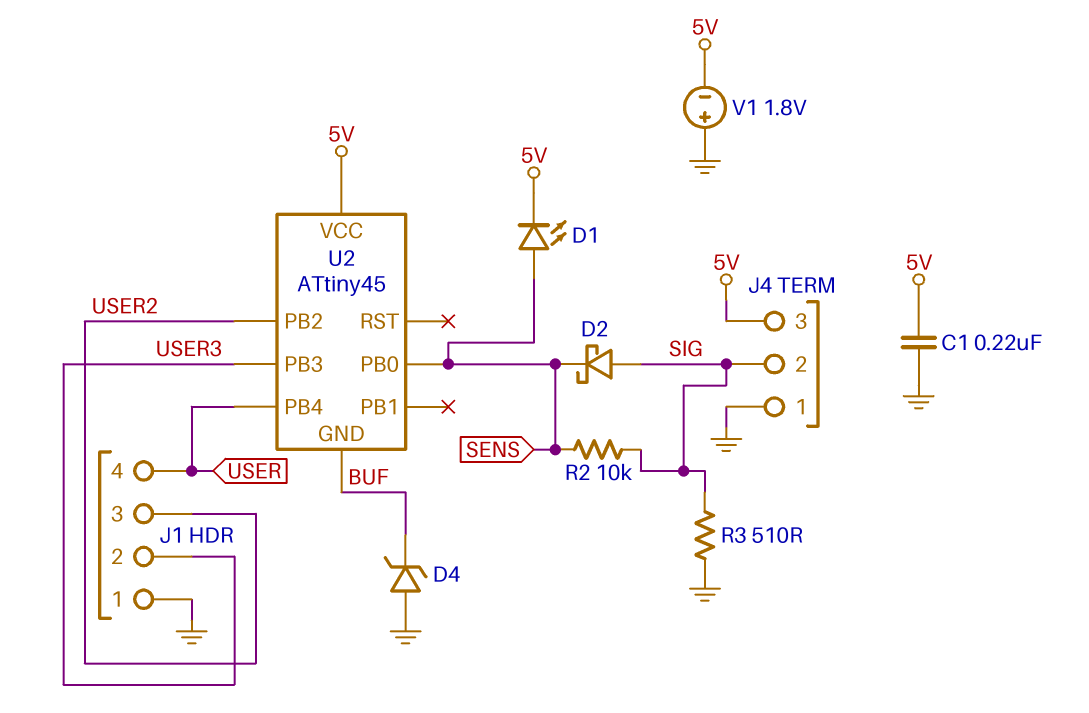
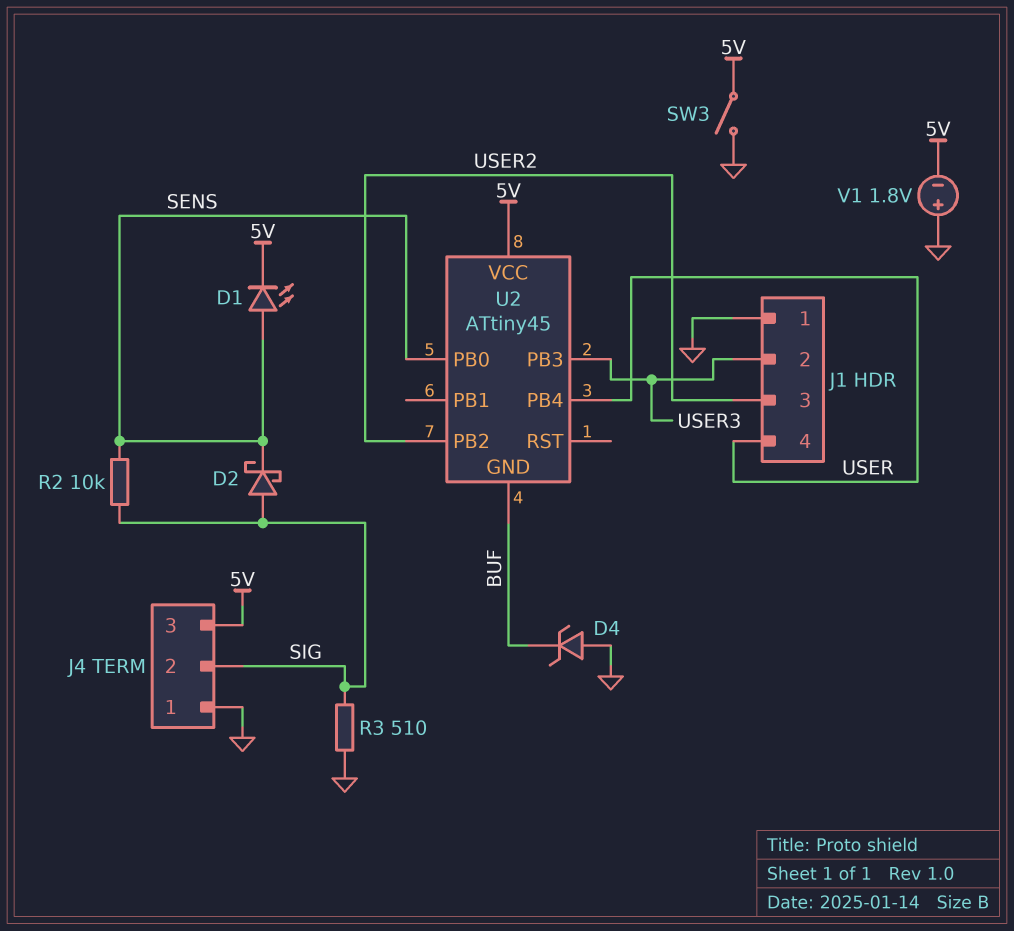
C1: 220nF (5V, GND) -> none
SW3: none -> switch (5V, GND)

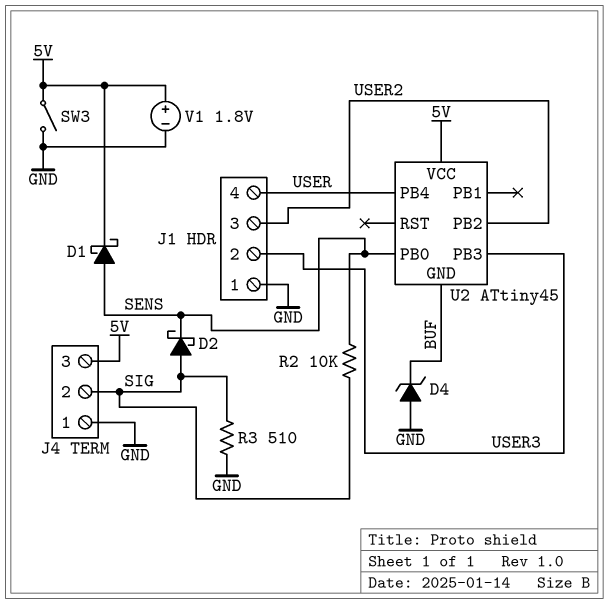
D1: LED (A SENS, K 5V) -> schottky (A SENS, K 5V)
V1: 1.8V (plus GND, minus 5V) -> 1.8V (plus 5V, minus GND)

